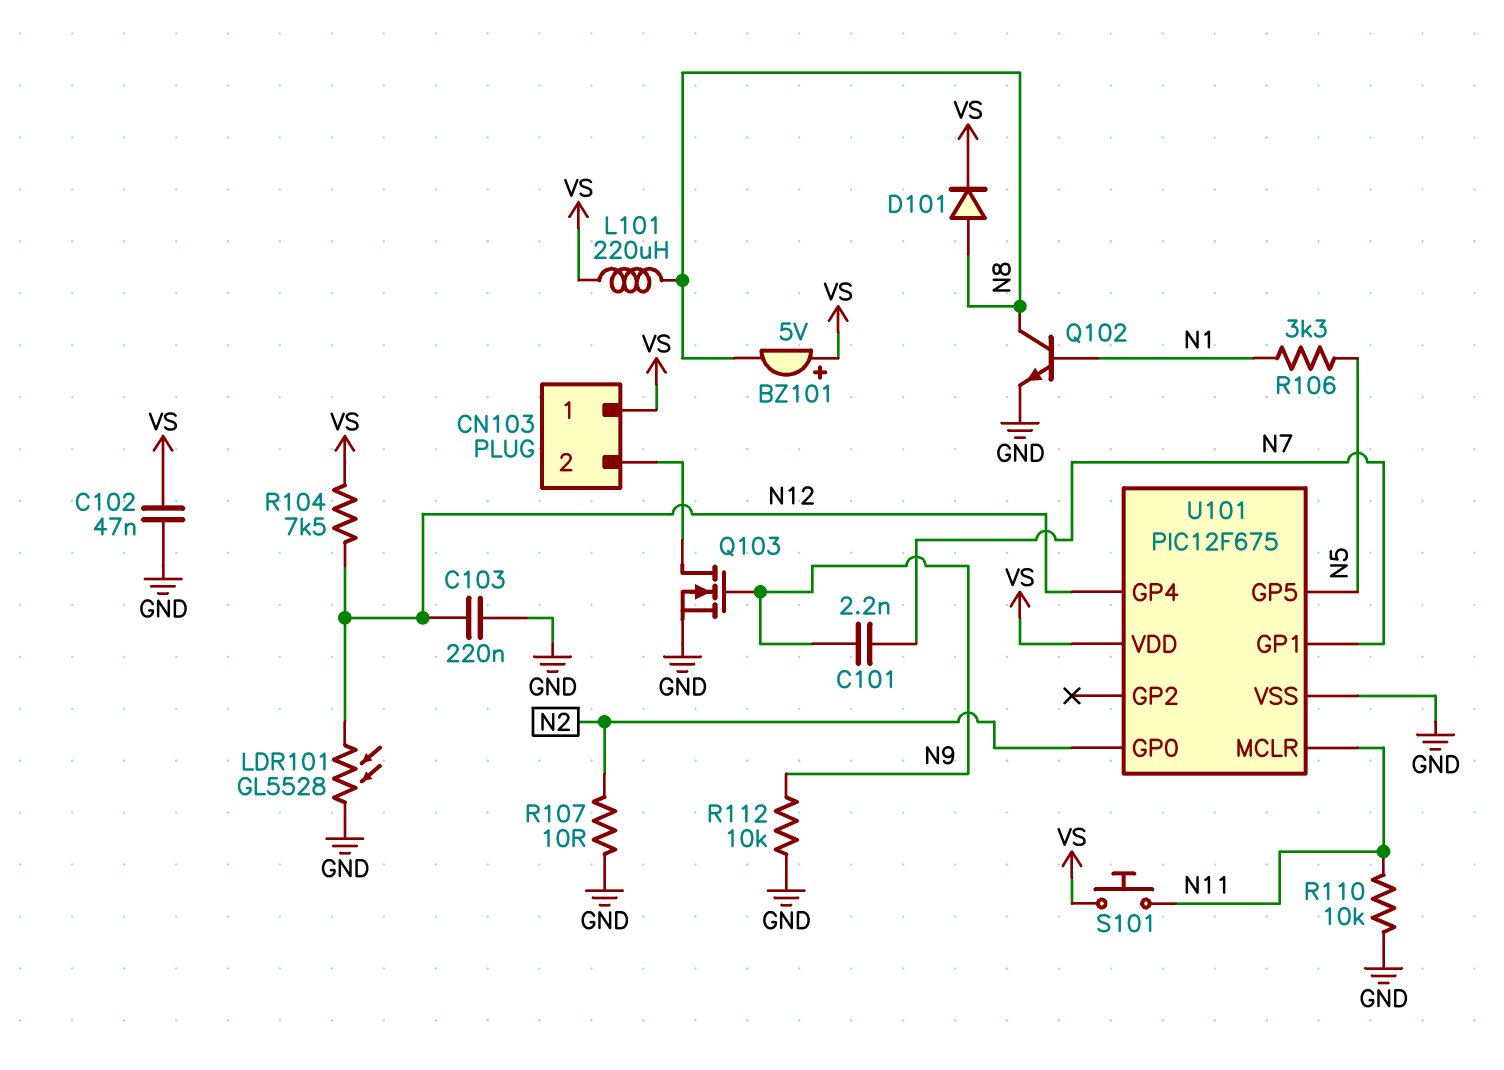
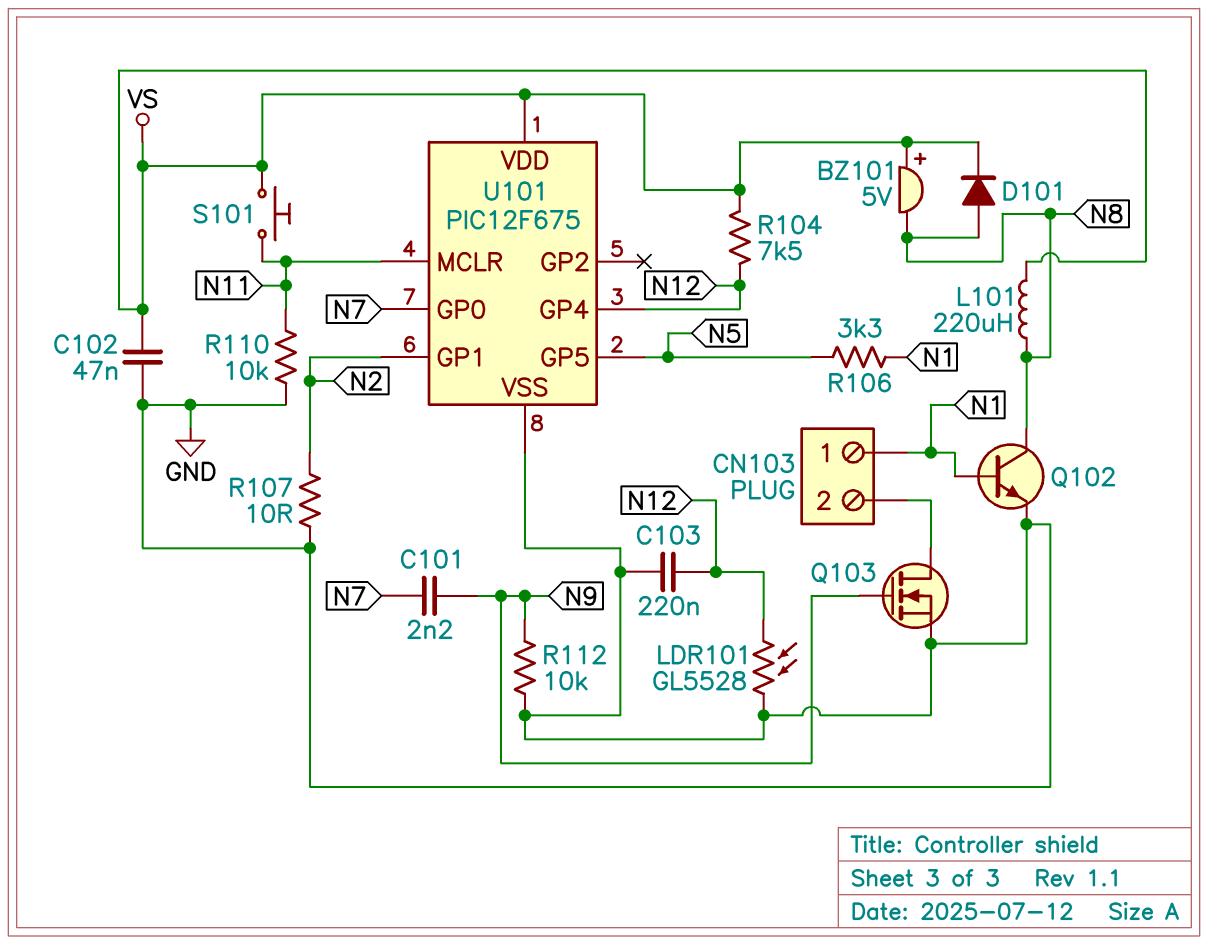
CN103 pin 1: VS -> N1
U101 pin GP0: N2 -> N7
U101 pin GP1: N7 -> N2

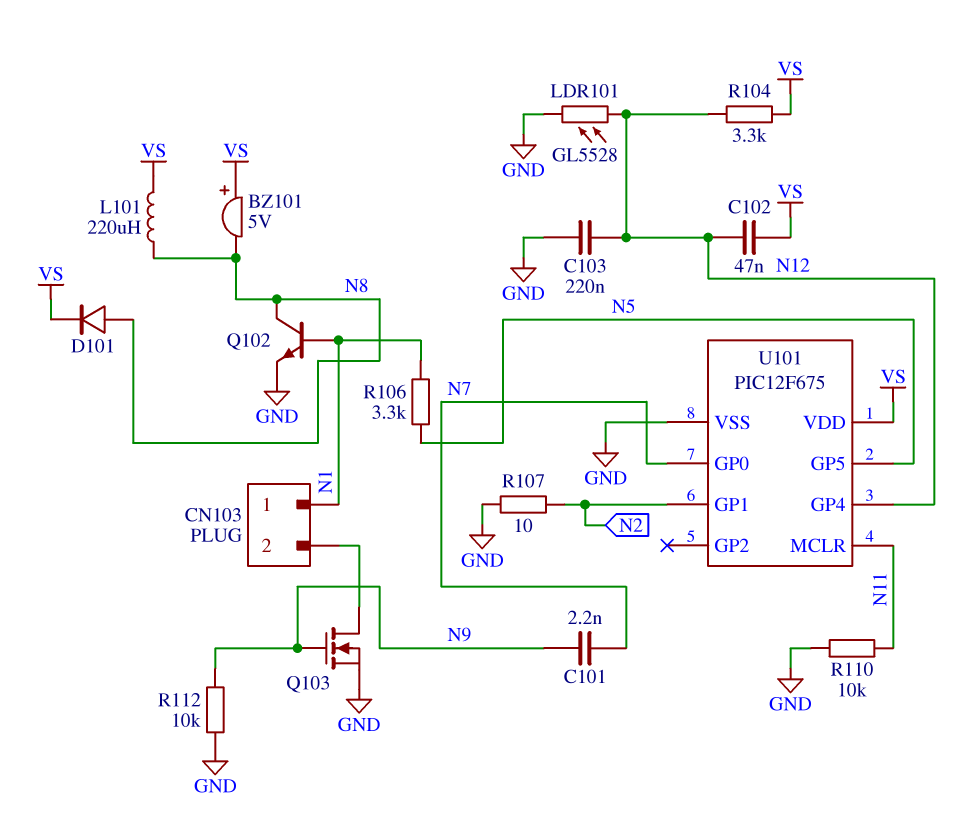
C102: 47nF (GND, VS) -> 47nF (N12, VS)
R104: 7.5k (N12, VS) -> 3.3k (N12, VS)
S101: button (N11, VS) -> none

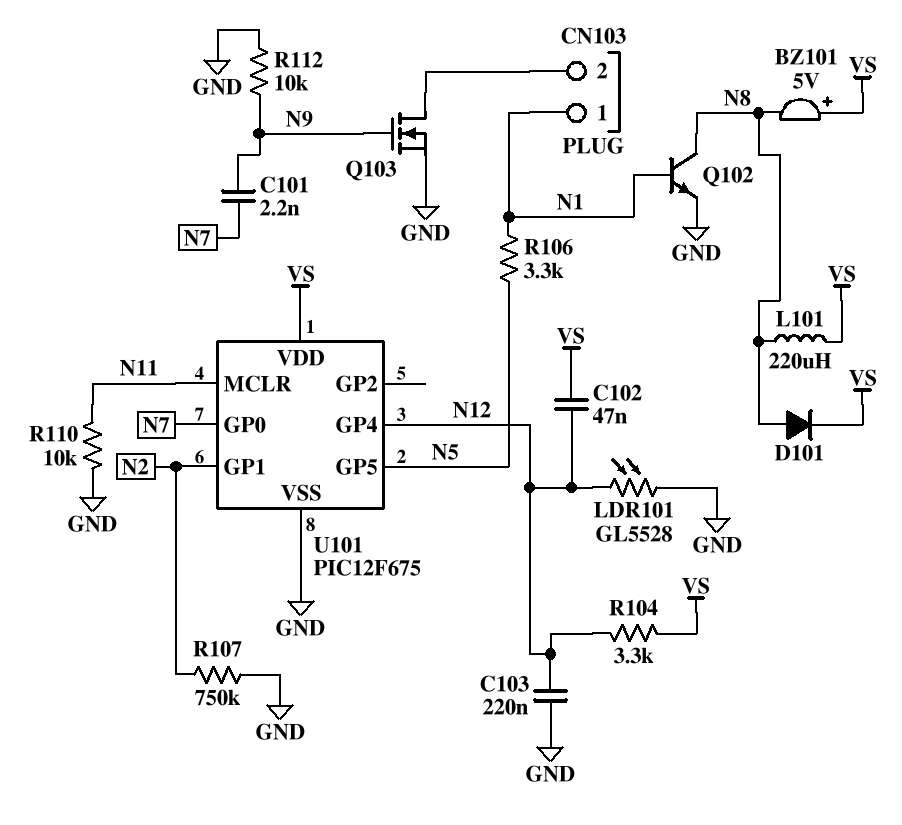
R107: 10 (GND, N2) -> 750k (GND, N2)

